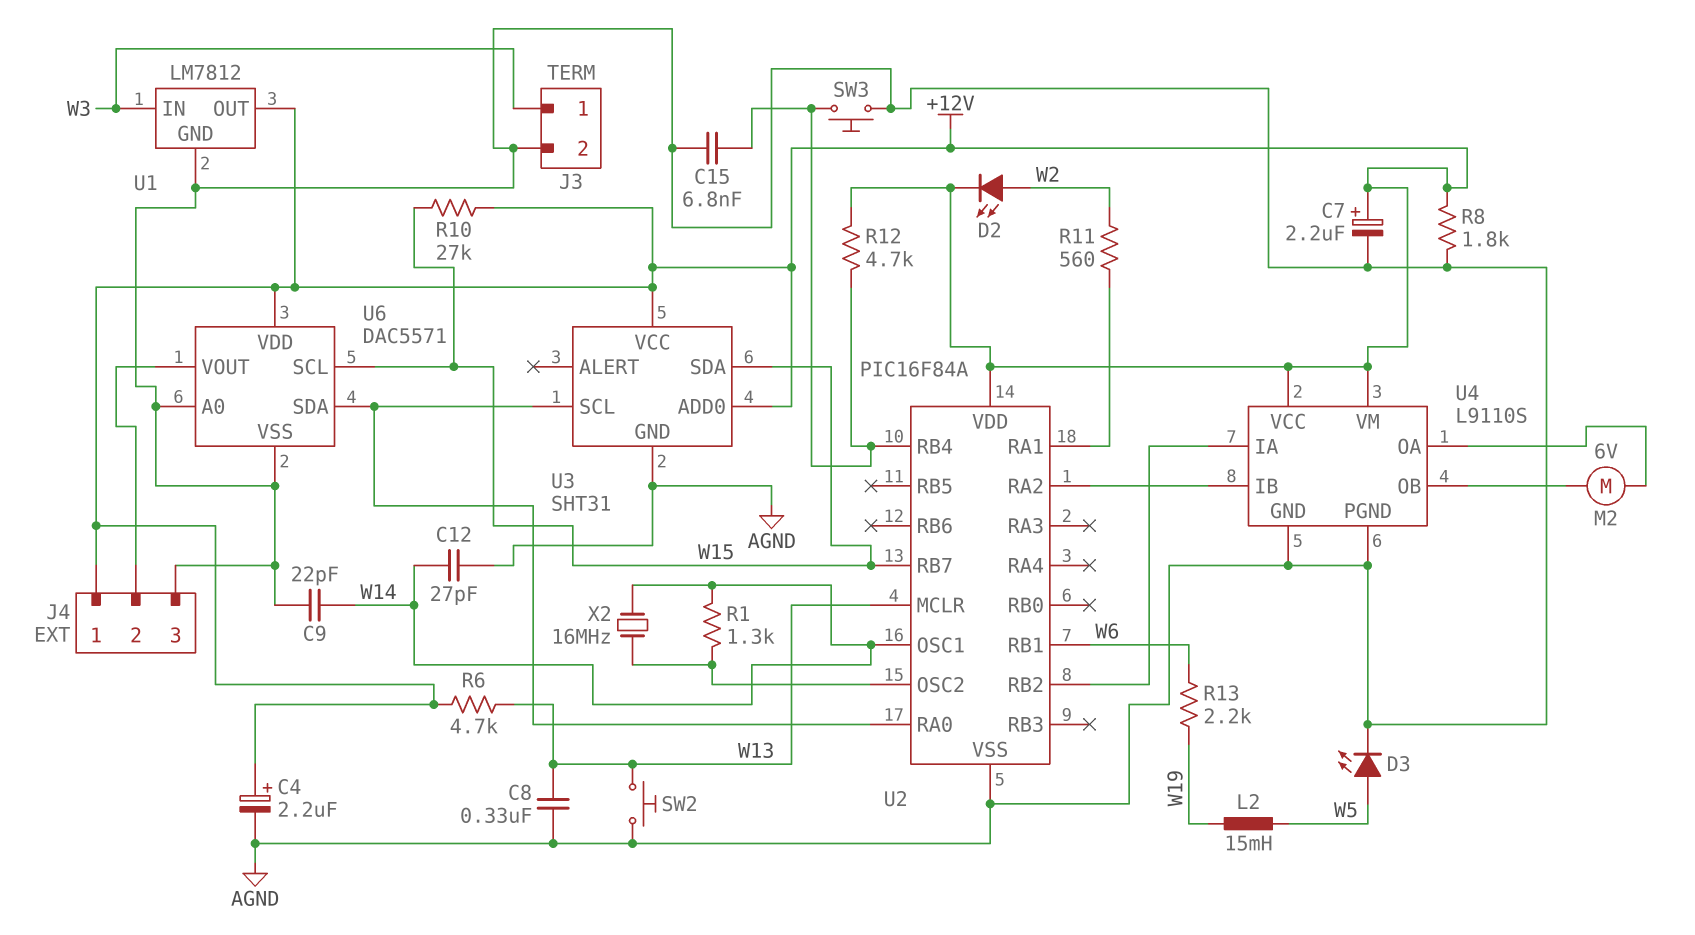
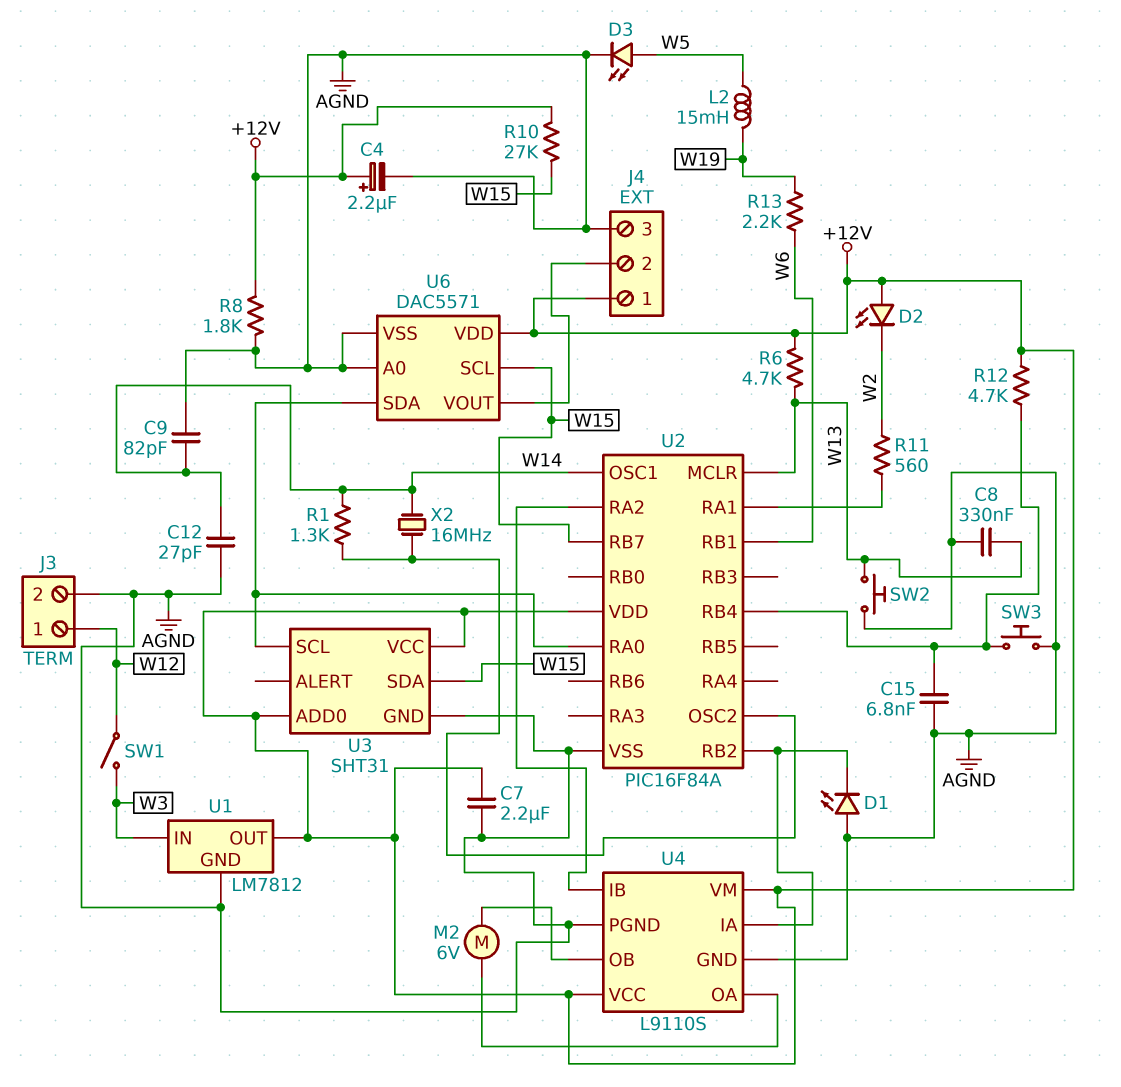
C7: 2.2uF (plus +12V, minus AGND) -> 2.2uF (+12V, AGND)
C9: 22pF (AGND, W14) -> 82pF (AGND, W14)
D1: none -> LED (A AGND, K U2/RB2)
D2: LED (A W2, K +12V) -> LED (A +12V, K W2)
J3 pin 1: W3 -> W12
SW1: none -> switch (W3, W12)

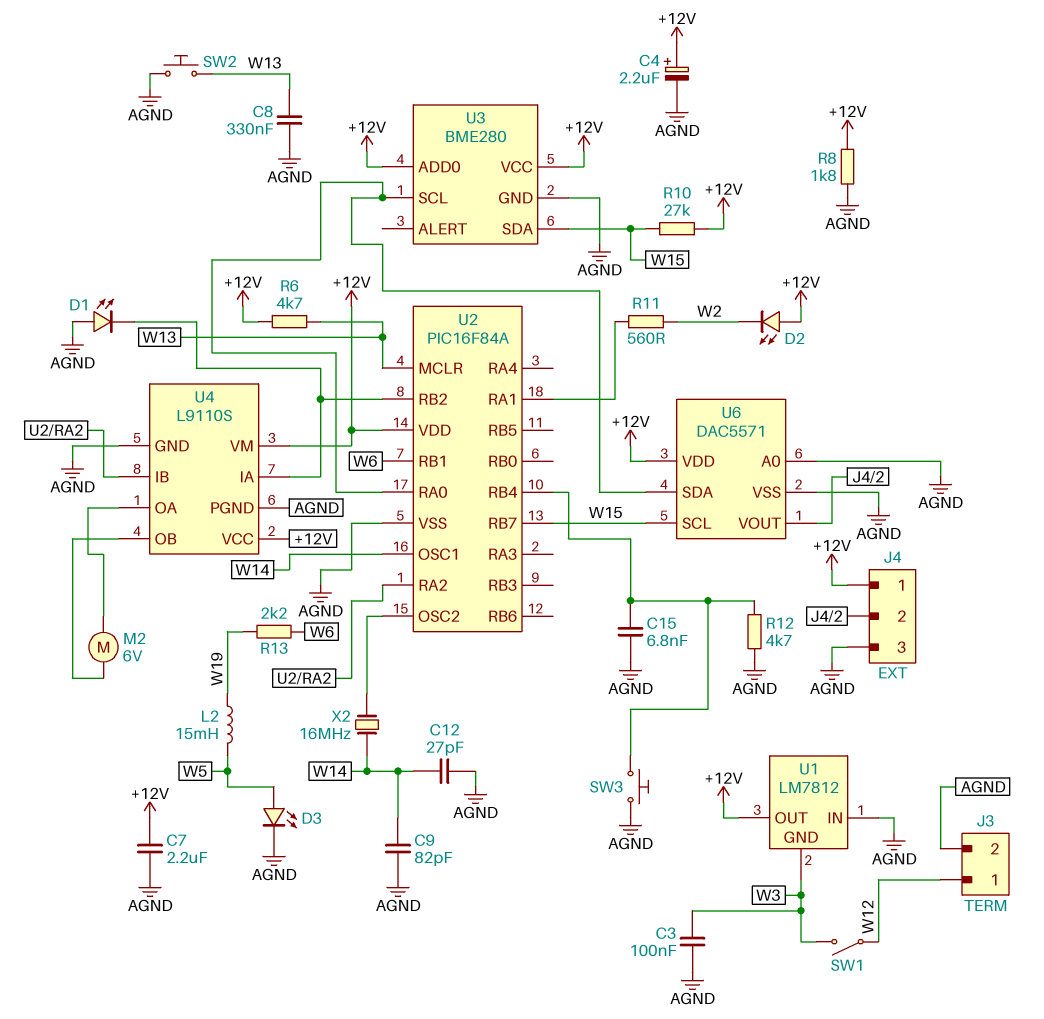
C3: none -> 100nF (AGND, W3)
R1: 1.3k (U2/OSC2, W14) -> none
R12: 4.7k (+12V, U2/RB4) -> 4.7k (AGND, U2/RB4)
U1 pin GND: AGND -> W3
U1 pin IN: W3 -> AGND
U3: SHT31 -> BME280

